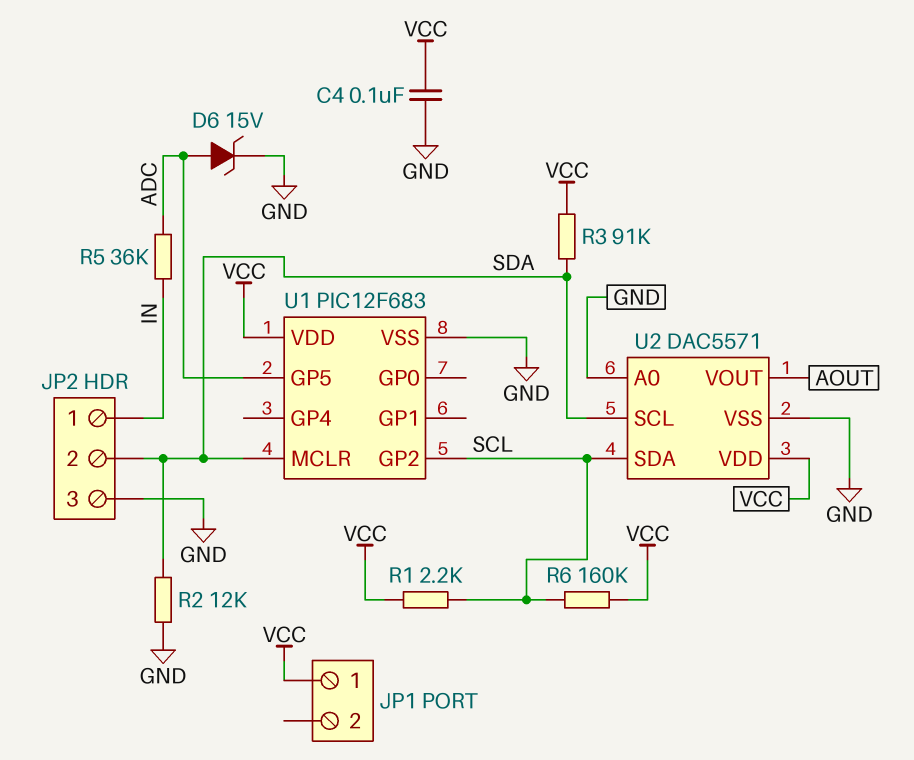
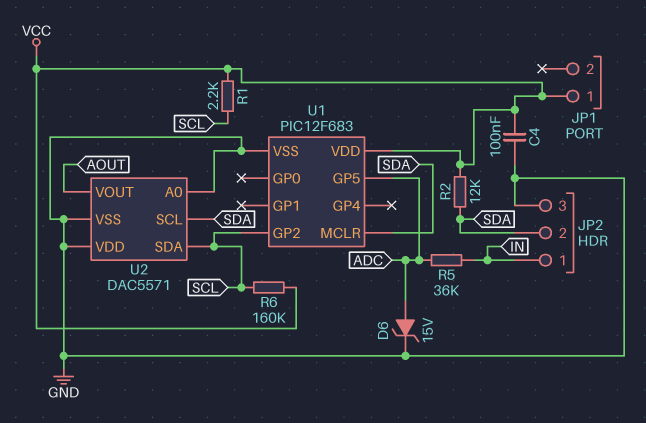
R2: 12k (GND, SDA) -> 12k (SDA, VCC)
R3: 91k (SDA, VCC) -> none
U2 pin VDD: VCC -> GND

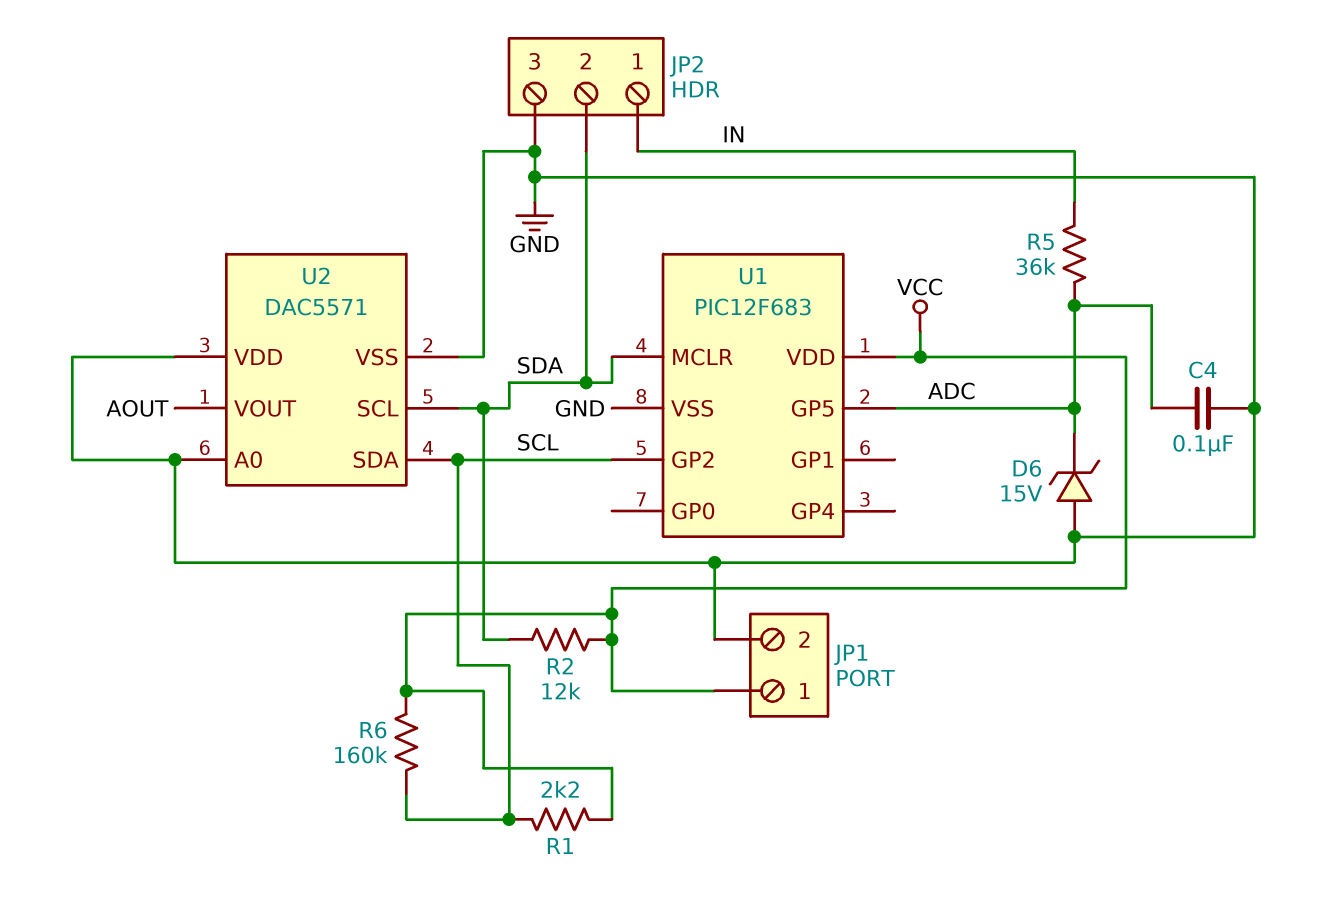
C4: 100nF (GND, VCC) -> 100nF (ADC, GND)
D6: zener 15V (A ADC, K GND) -> zener 15V (A GND, K ADC)
JP1 pin 2: none -> GND

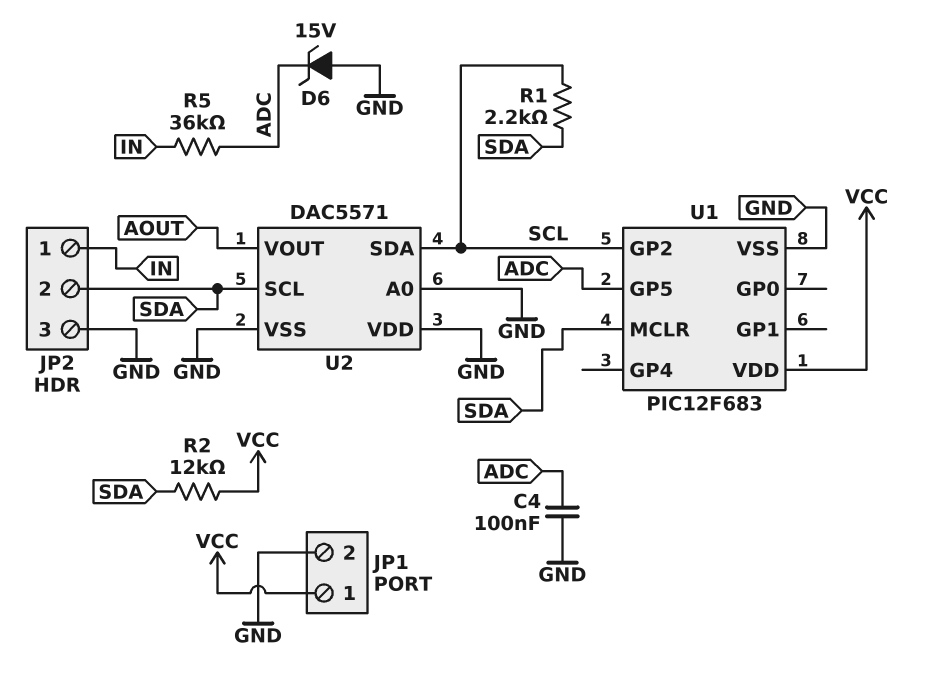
R1: 2.2k (SCL, VCC) -> 2.2k (SCL, SDA)
R6: 160k (SCL, VCC) -> none

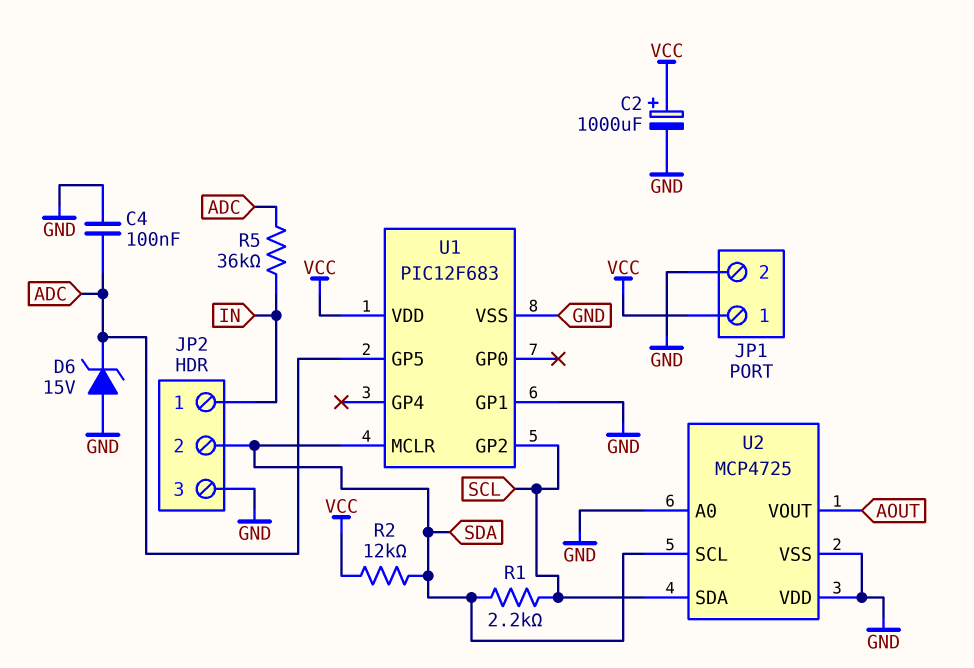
C2: none -> 1000uF (plus VCC, minus GND)
U1 pin GP1: none -> GND
U2: DAC5571 -> MCP4725

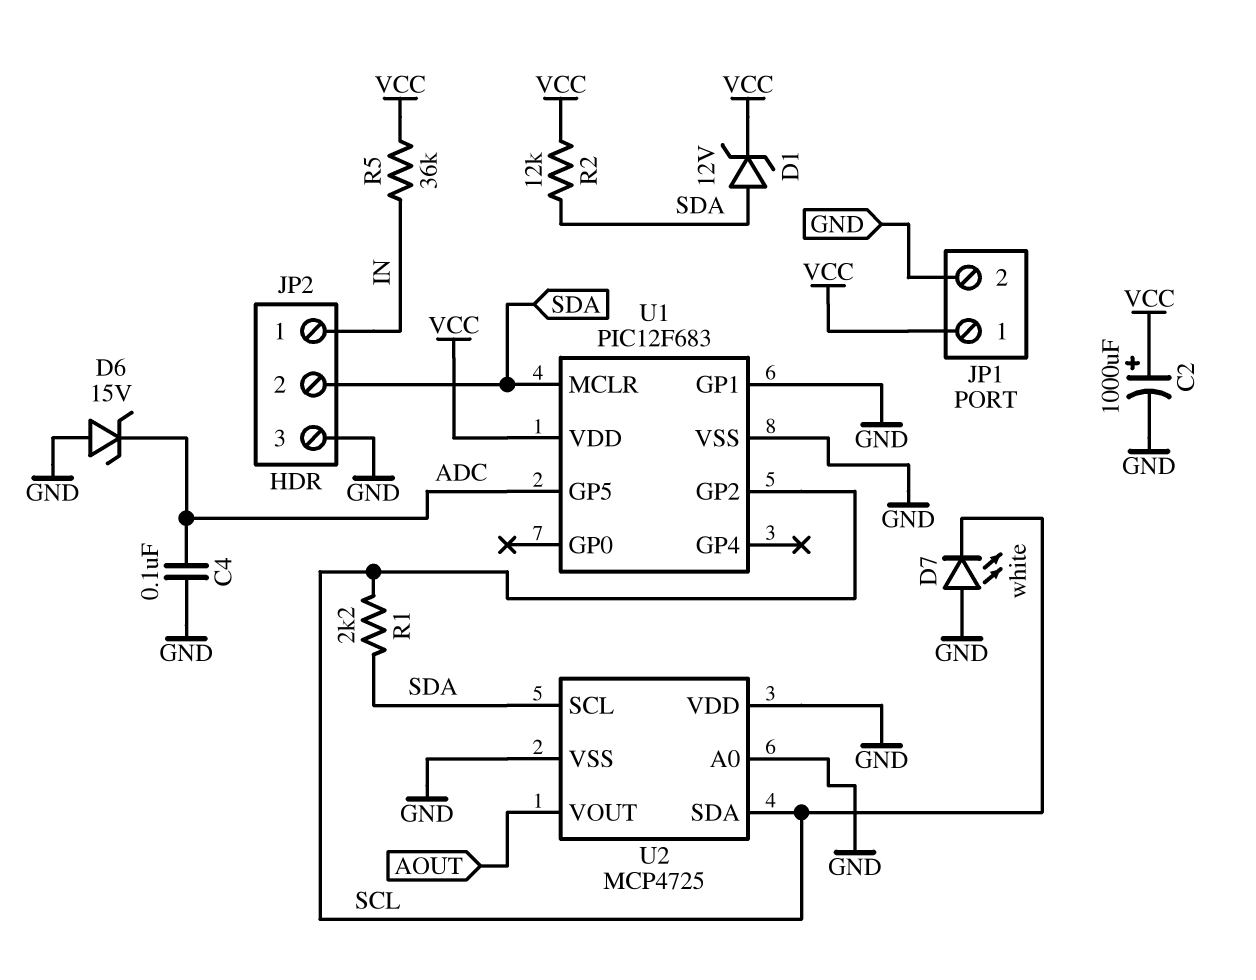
D1: none -> zener 12V (A SDA, K VCC)
D7: none -> LED white (A GND, K SCL)
R5: 36k (ADC, IN) -> 36k (IN, VCC)

